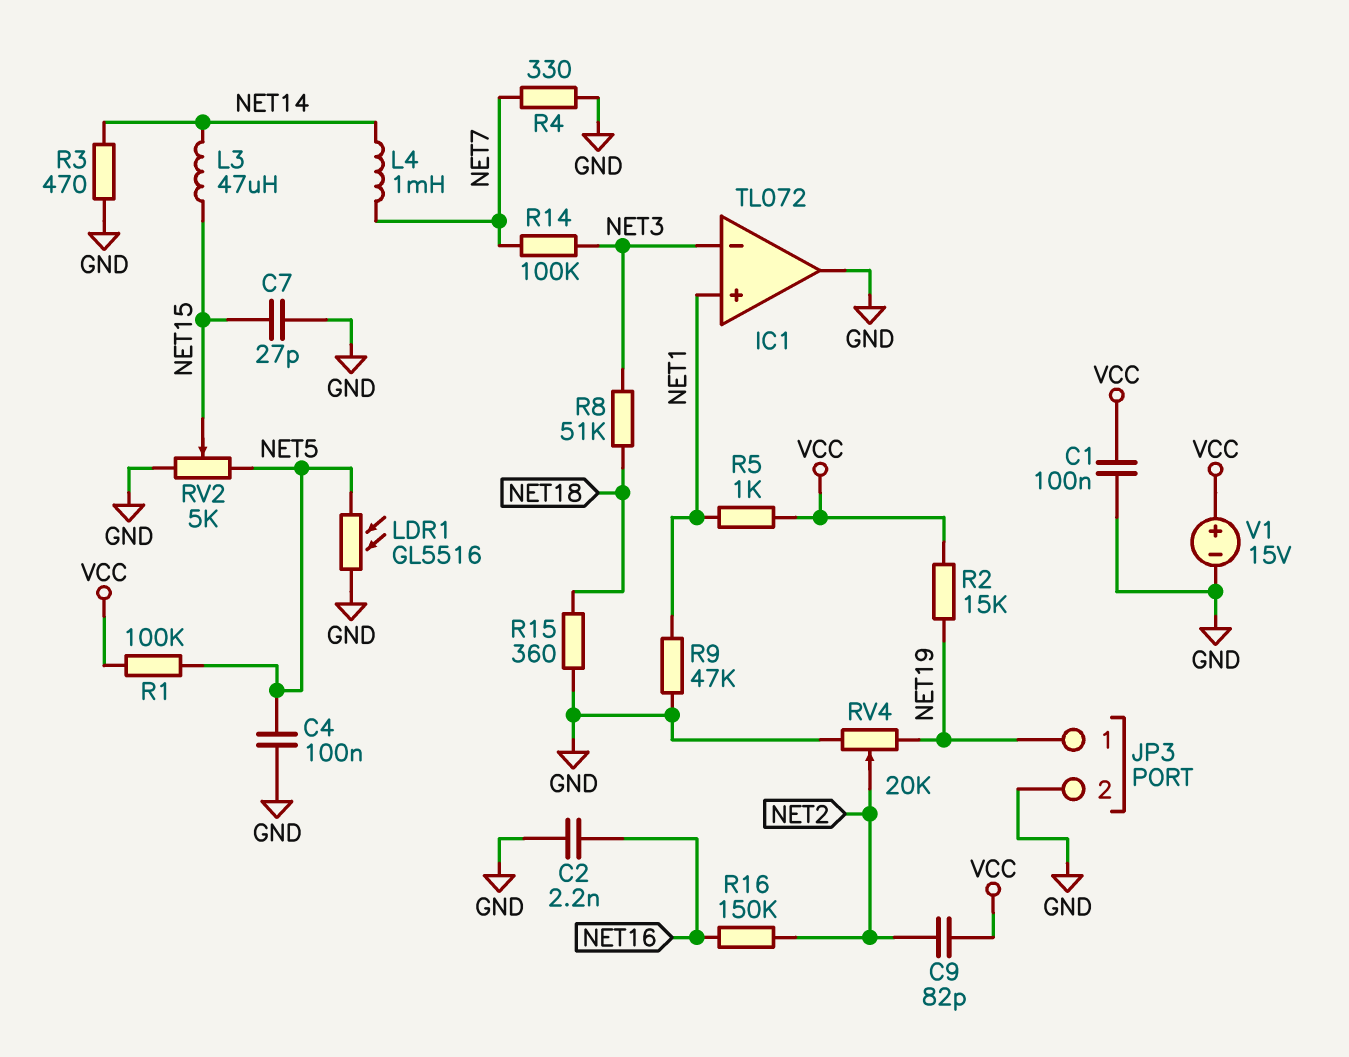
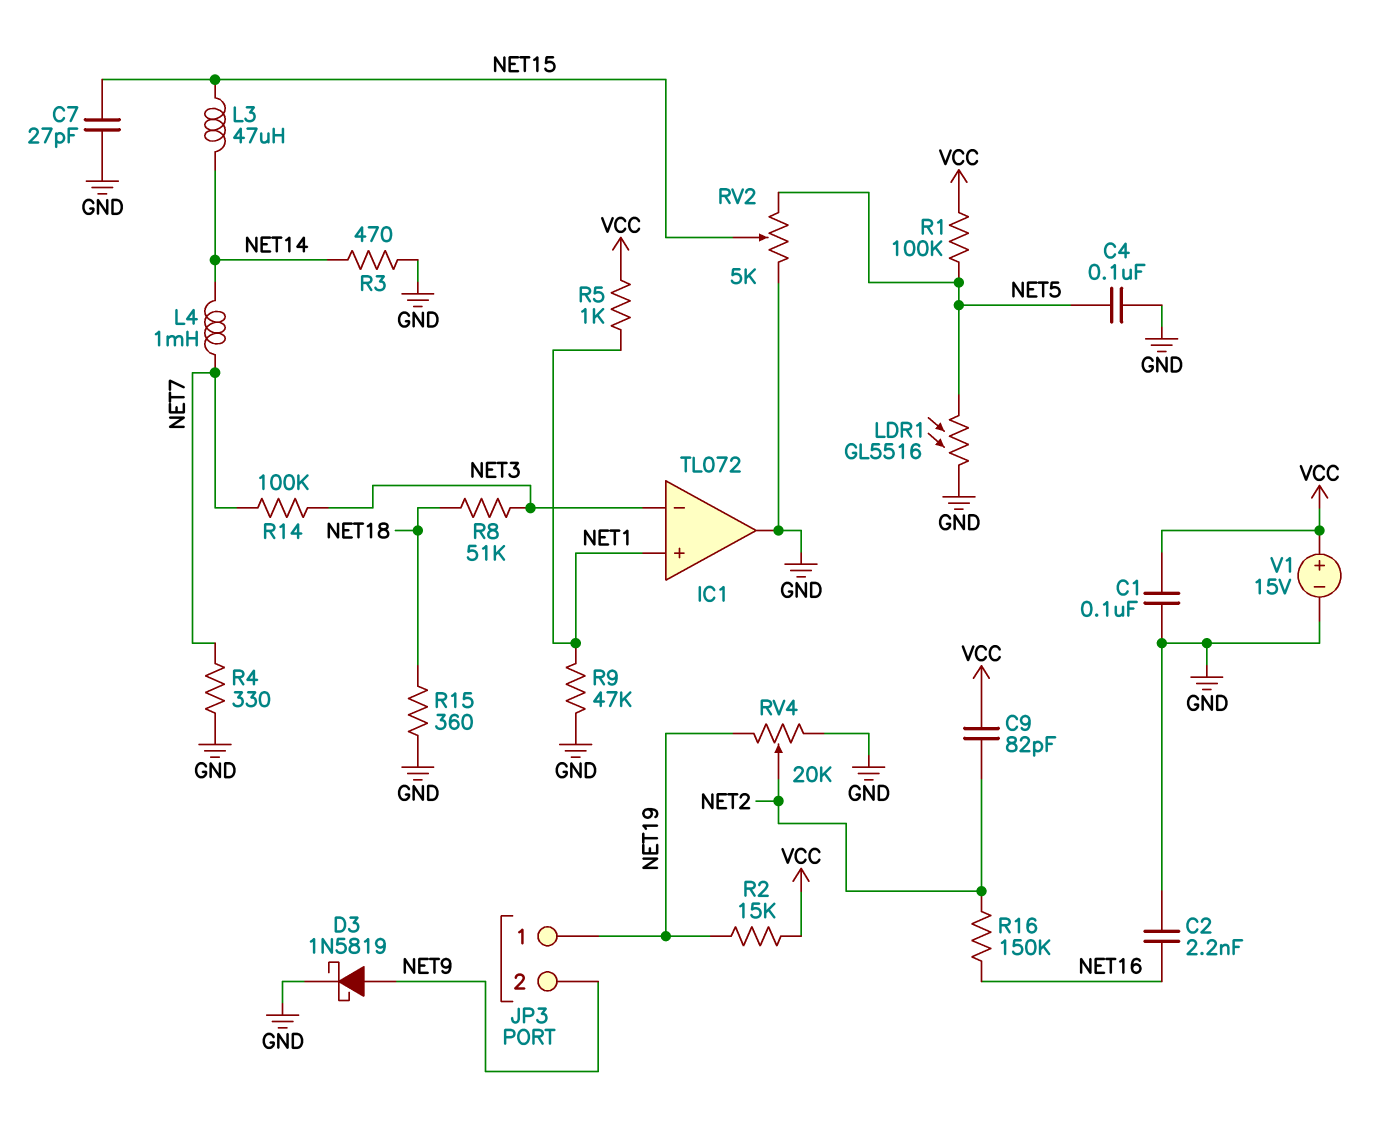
D3: none -> schottky 1N5819 (A NET9, K GND)
JP3 pin 2: GND -> NET9

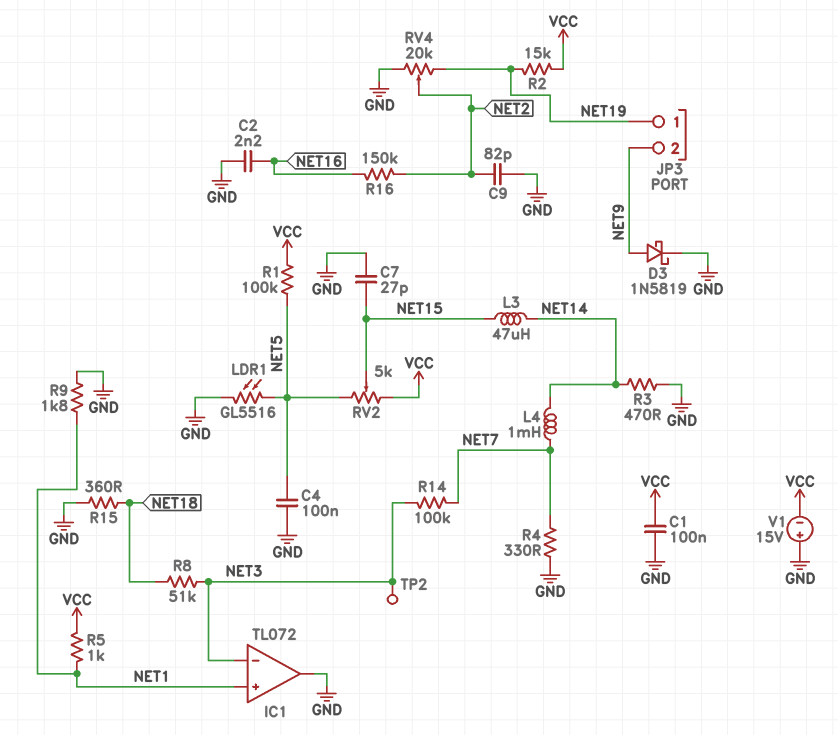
C9: 82pF (NET2, VCC) -> 82pF (GND, NET2)
R9: 47k (GND, NET1) -> 1.8k (GND, NET1)
RV2: 5k (GND, NET5, wiper NET15) -> 5k (NET5, VCC, wiper NET15)
TP2: none -> test point (NET3)
V1: 15V (plus VCC, minus GND) -> 15V (plus GND, minus VCC)

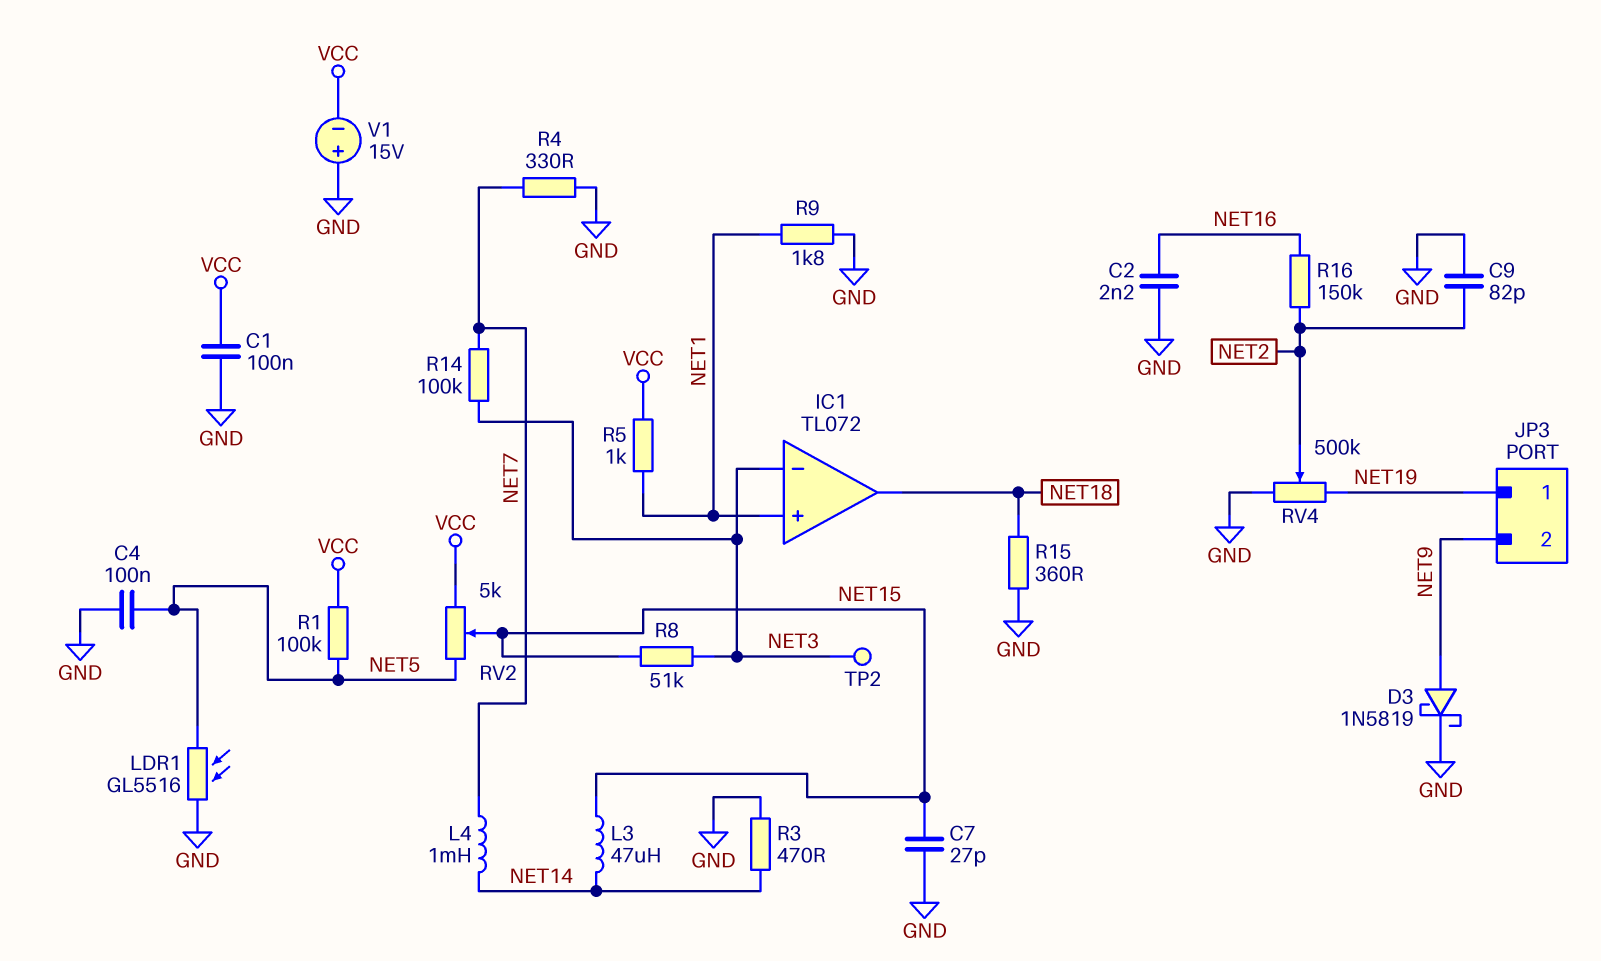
IC1 pin out: GND -> NET18
R2: 15k (NET19, VCC) -> none
R8: 51k (NET3, NET18) -> 51k (NET3, NET15)
RV4: 20k (GND, NET19, wiper NET2) -> 500k (GND, NET19, wiper NET2)

